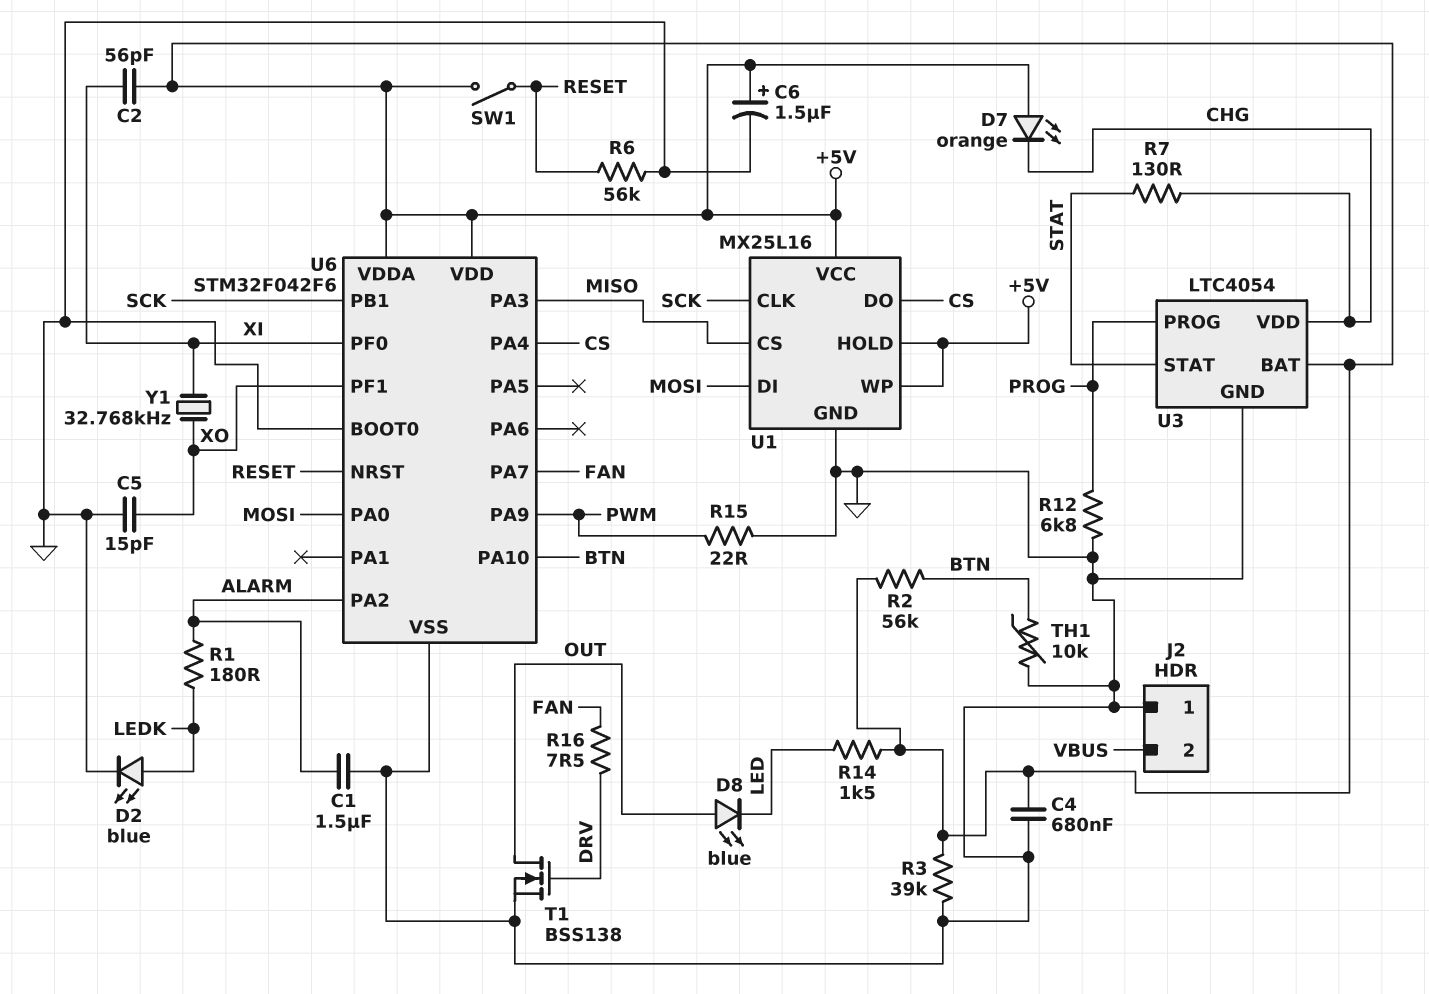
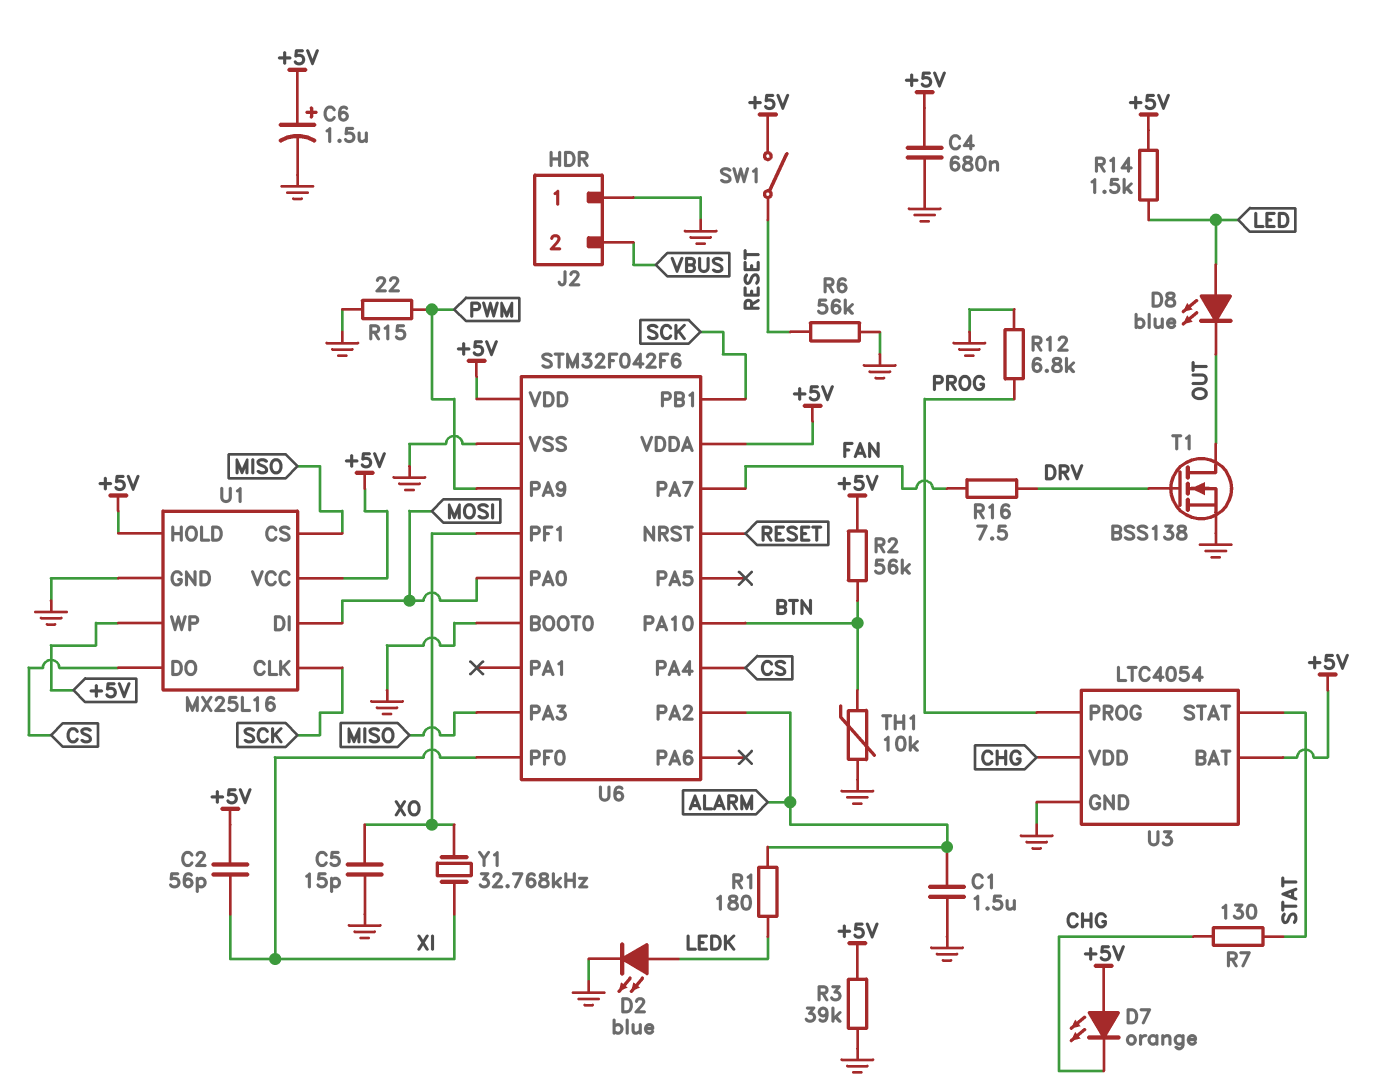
D8: LED blue (A OUT, K LED) -> LED blue (A LED, K OUT)

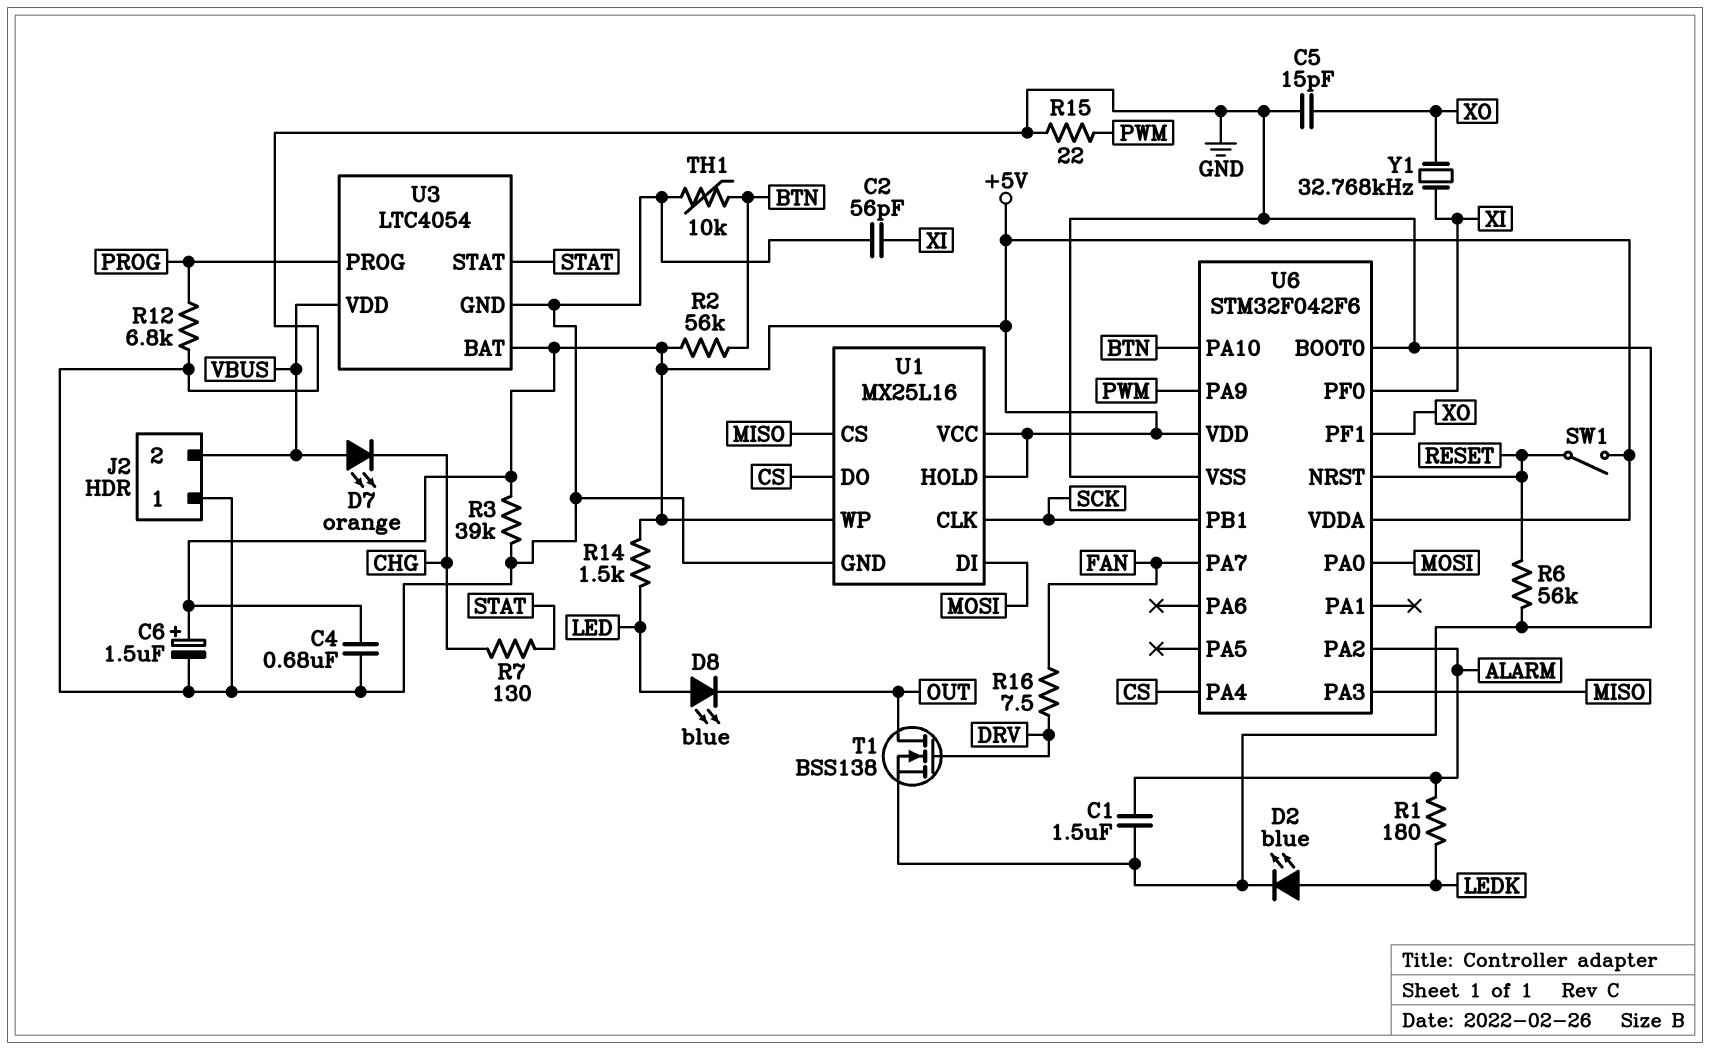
C2: 56pF (+5V, XI) -> 56pF (GND, XI)
D7: LED orange (A +5V, K CHG) -> LED orange (A VBUS, K CHG)
U3 pin VDD: CHG -> VBUS

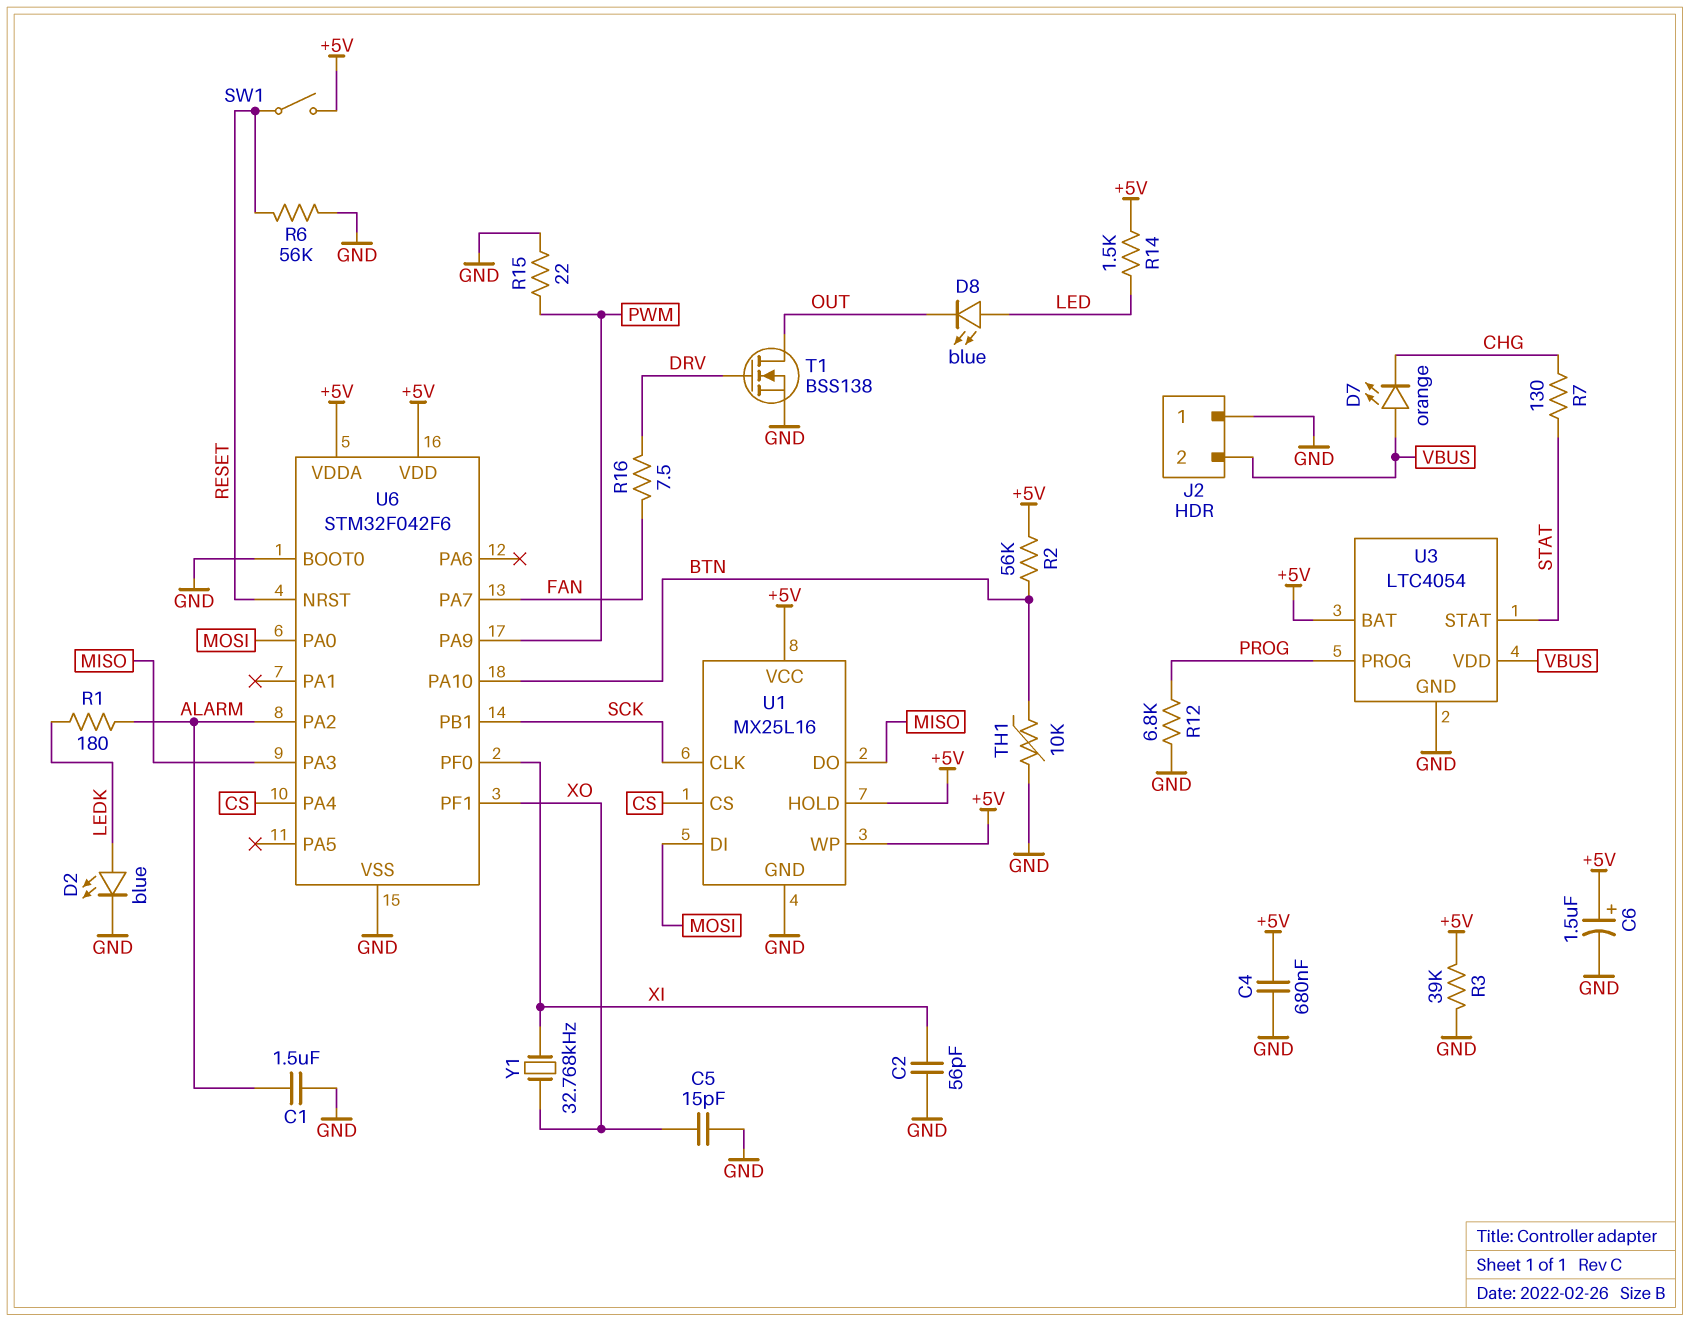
U1 pin CS: MISO -> CS
U1 pin DO: CS -> MISO

